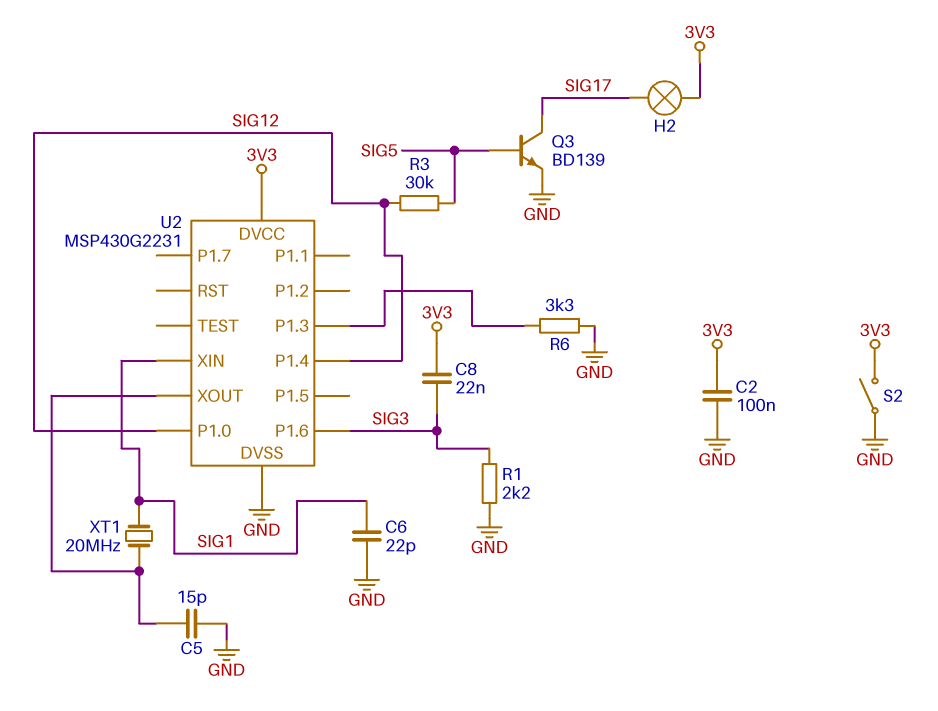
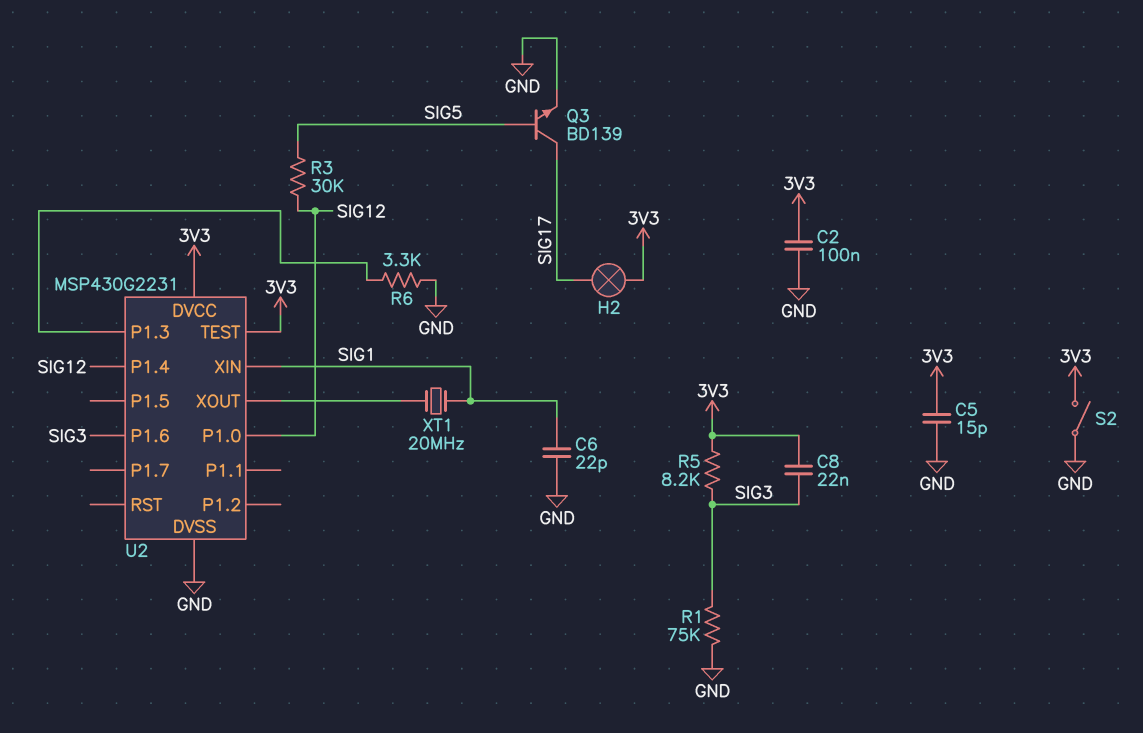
C5: 15pF (GND, U2/XOUT) -> 15pF (3V3, GND)
R1: 2.2k (GND, SIG3) -> 75k (GND, SIG3)
R5: none -> 8.2k (3V3, SIG3)
U2 pin TEST: none -> 3V3

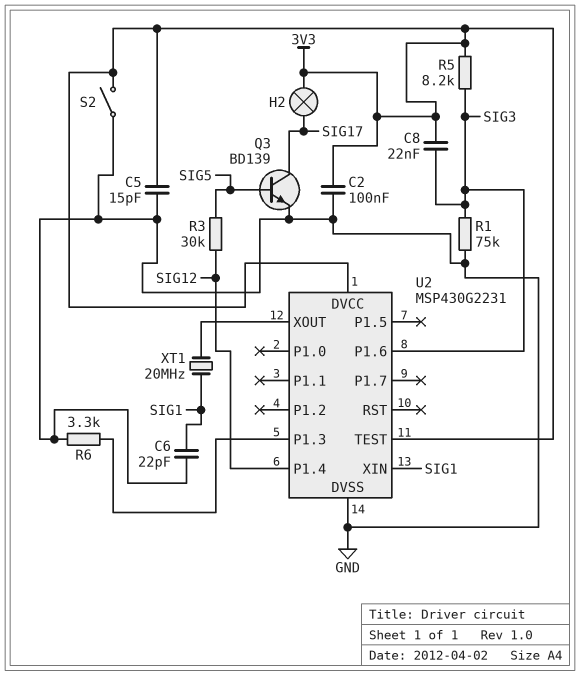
U2 pin P1.0: SIG12 -> none

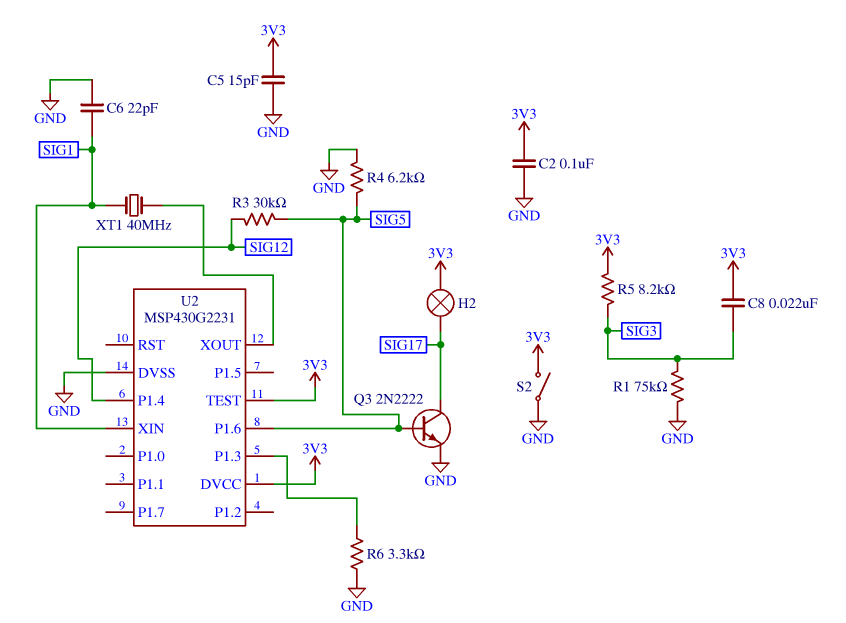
Q3: NPN BD139 (B SIG5, C SIG17, E GND) -> NPN 2N2222 (B SIG5, C SIG17, E GND)
R4: none -> 6.2k (GND, SIG5)
U2 pin P1.6: SIG3 -> SIG5
XT1: 20MHz (SIG1, U2/XOUT) -> 40MHz (SIG1, U2/XOUT)

